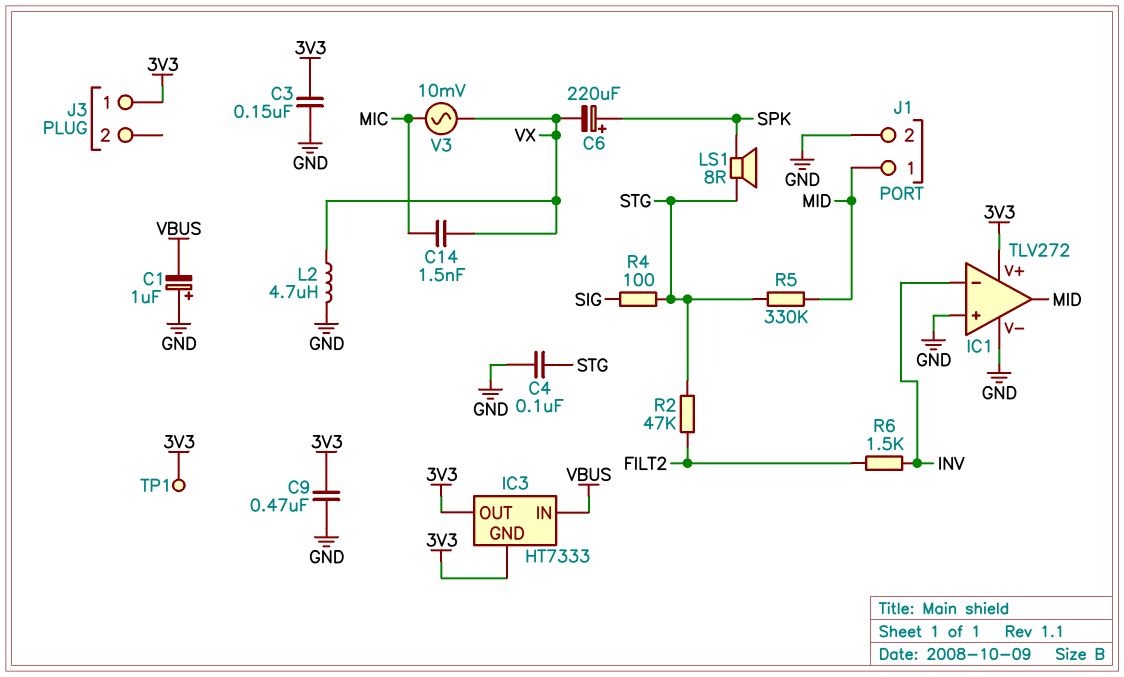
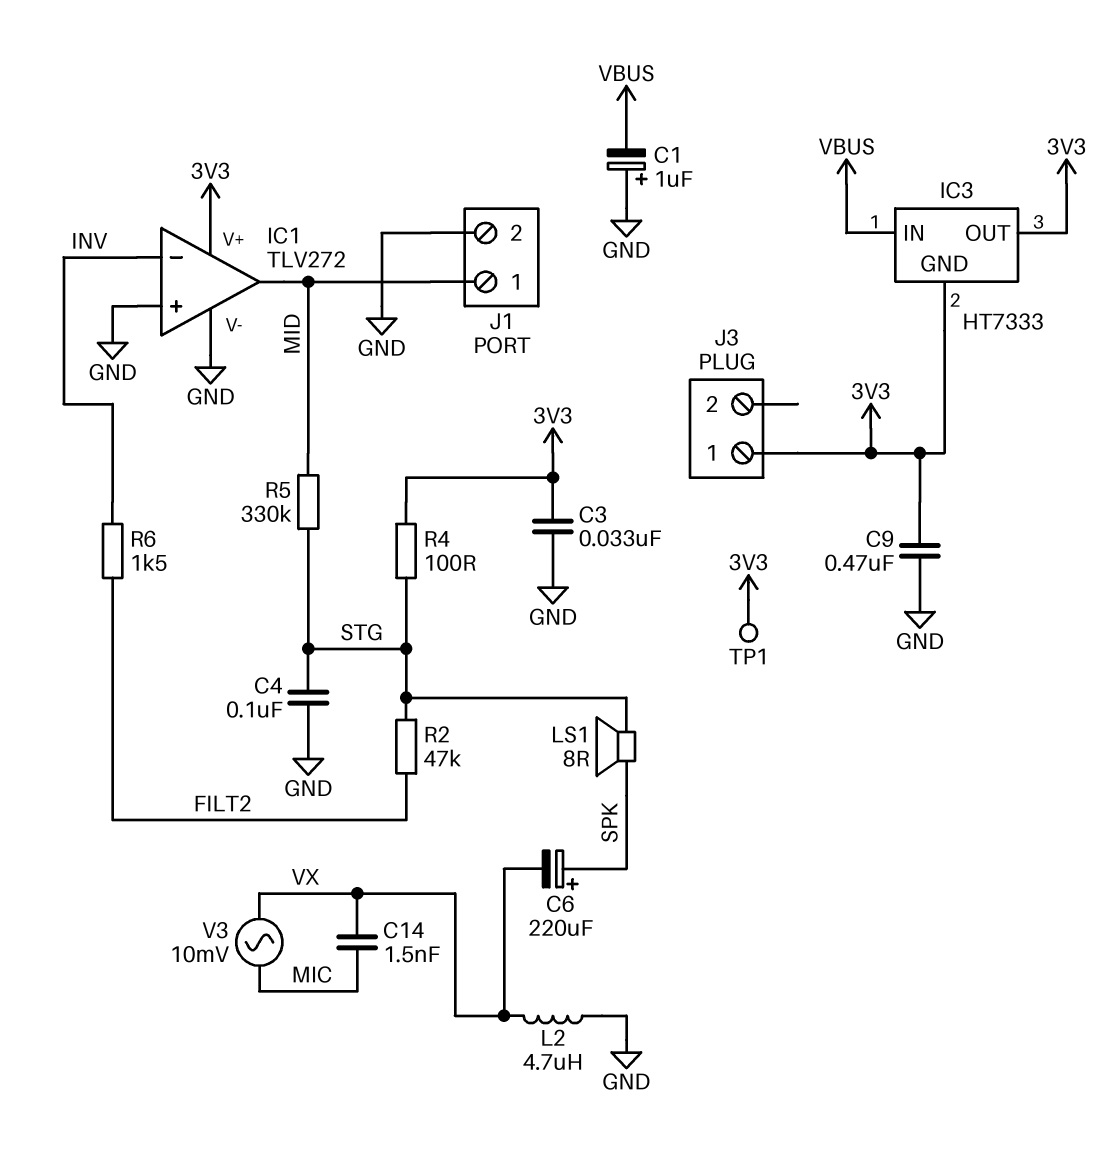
C3: 150nF (3V3, GND) -> 33nF (3V3, GND)
R4: 100 (SIG, STG) -> 100 (3V3, STG)

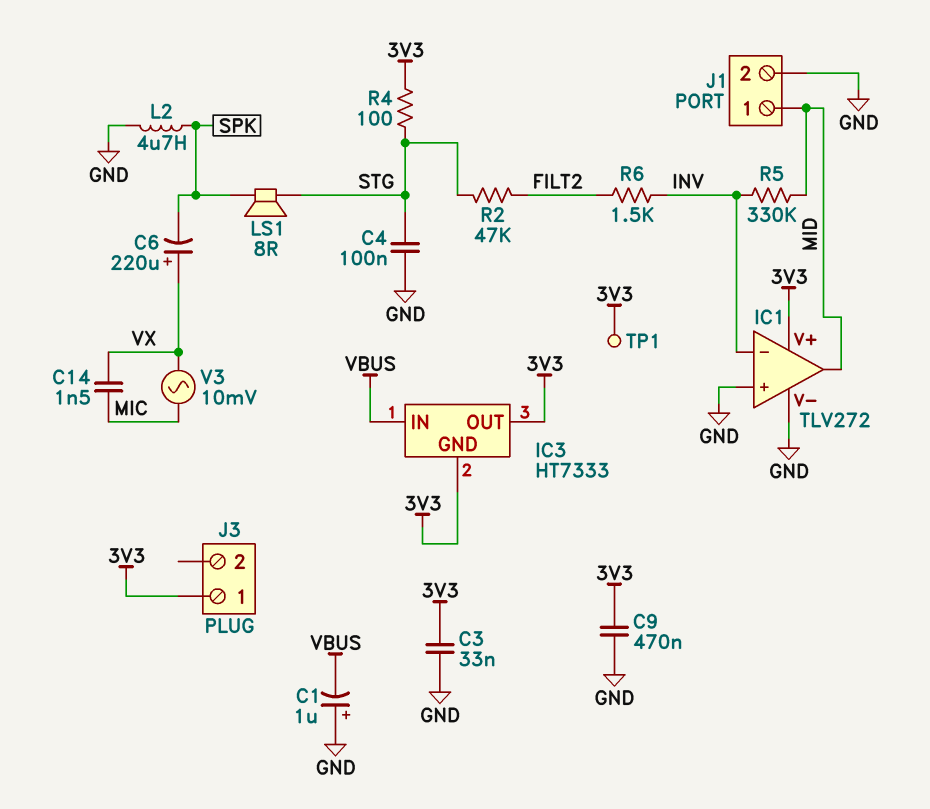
C6: 220uF (plus SPK, minus VX) -> 220uF (plus VX, minus SPK)
L2: 4.7uH (GND, VX) -> 4.7uH (GND, SPK)
R5: 330k (MID, STG) -> 330k (INV, MID)

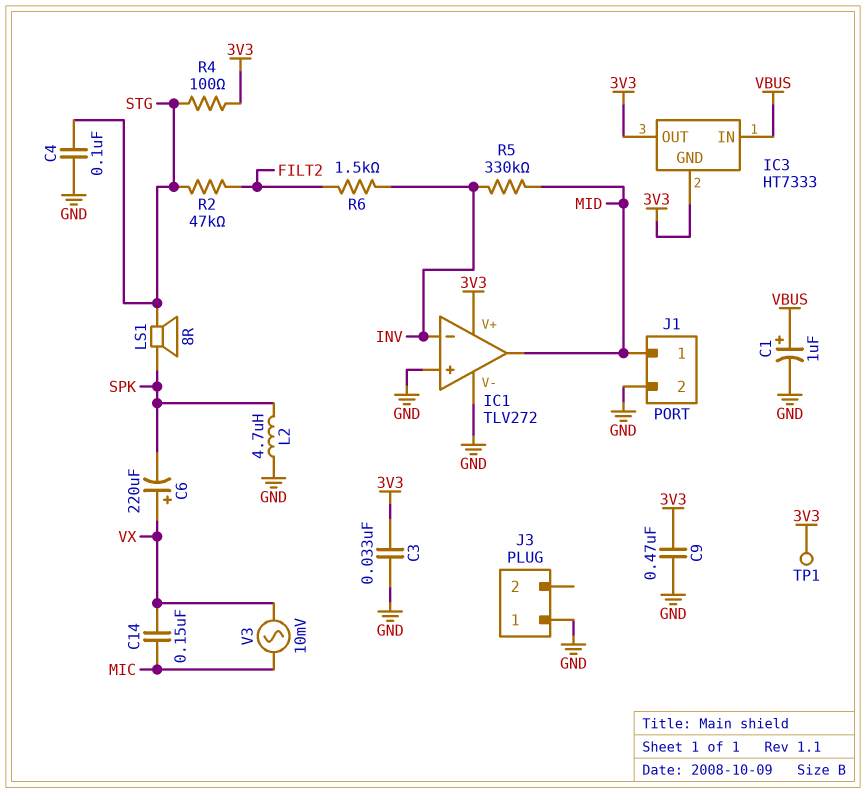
C1: 1uF (plus GND, minus VBUS) -> 1uF (plus VBUS, minus GND)
C14: 1.5nF (MIC, VX) -> 150nF (MIC, VX)
J3 pin 1: 3V3 -> GND

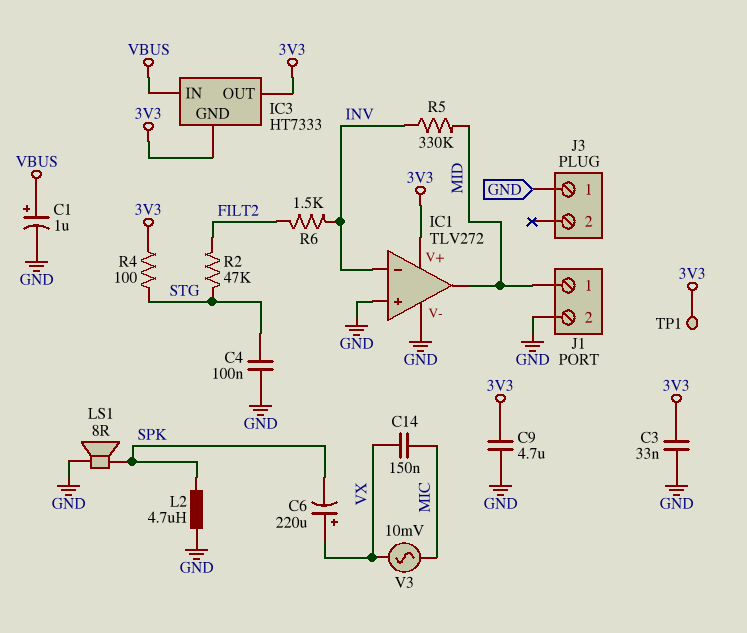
C9: 470nF (3V3, GND) -> 4.7uF (3V3, GND)
LS1: speaker 8R (SPK, STG) -> speaker 8R (GND, SPK)

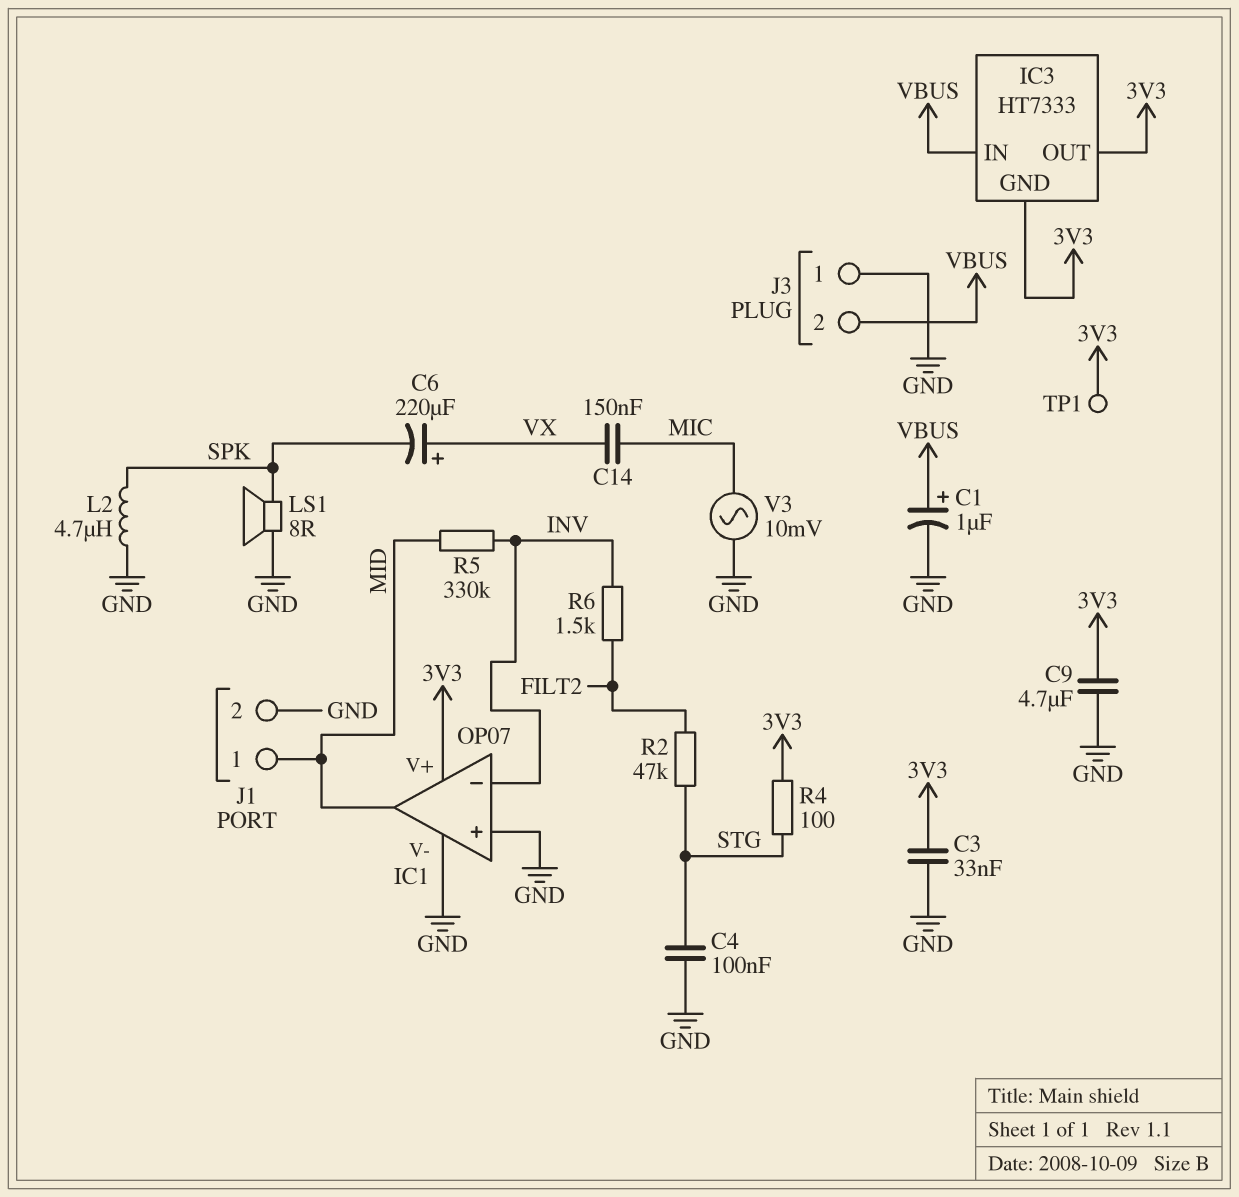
IC1: TLV272 -> OP07
J3 pin 2: none -> VBUS
V3: AC 10mV (MIC, VX) -> AC 10mV (GND, MIC)

